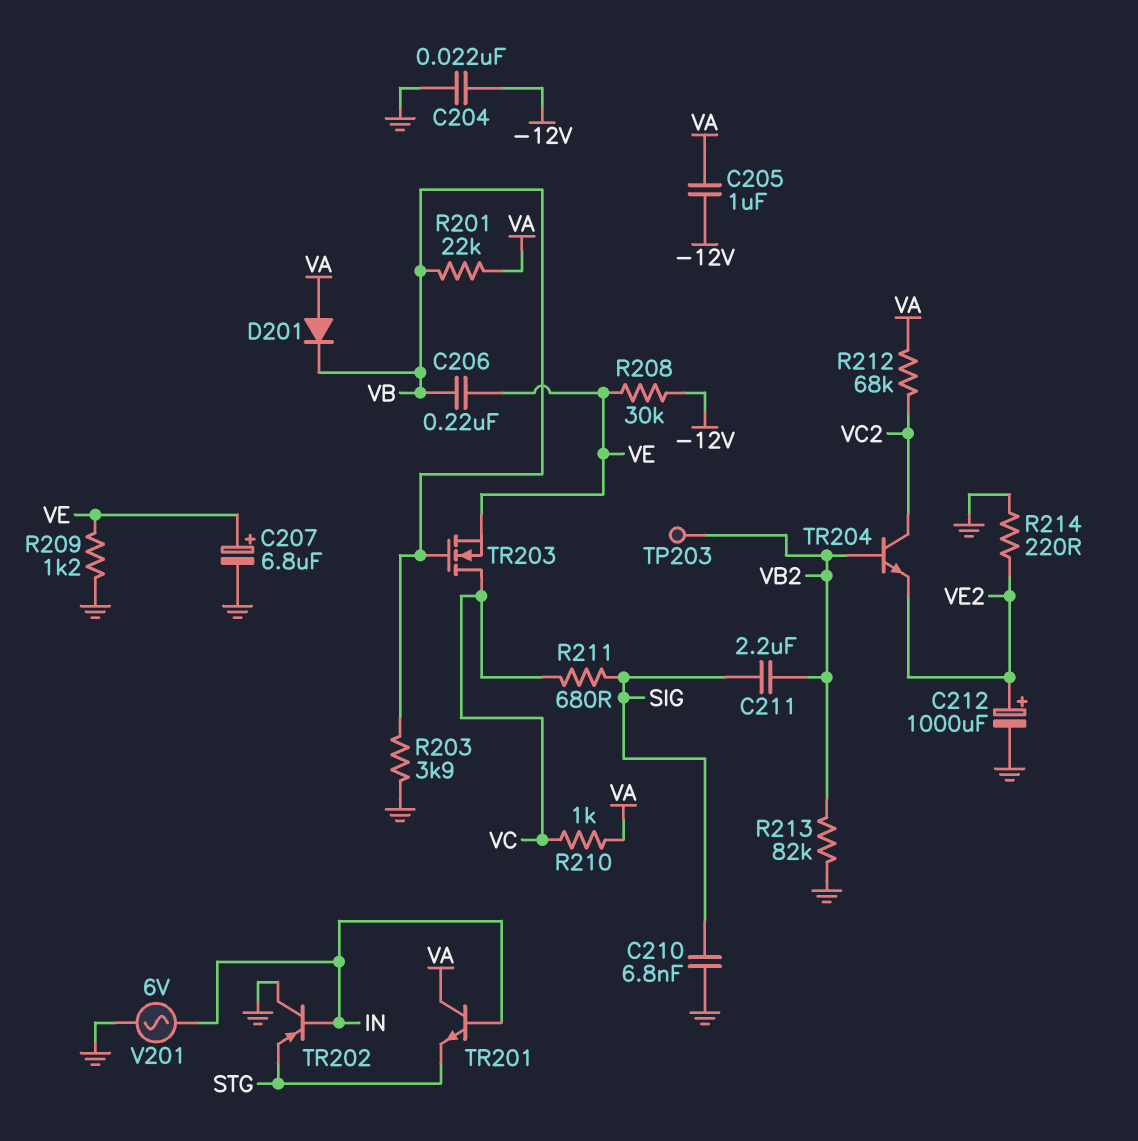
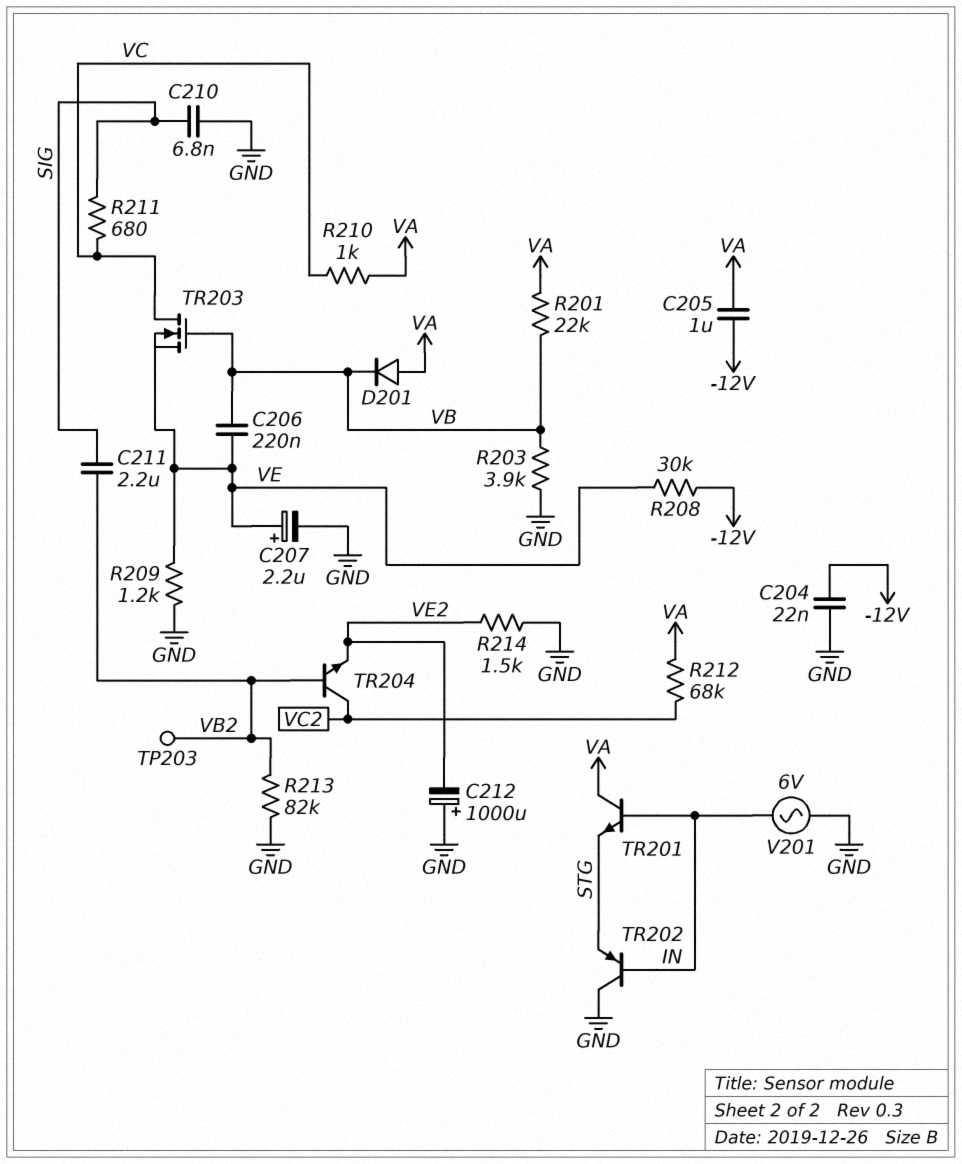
C207: 6.8uF (plus VE, minus GND) -> 2.2uF (plus VE, minus GND)
C212: 1000uF (plus VE2, minus GND) -> 1000uF (plus GND, minus VE2)
R214: 220 (GND, VE2) -> 1.5k (GND, VE2)

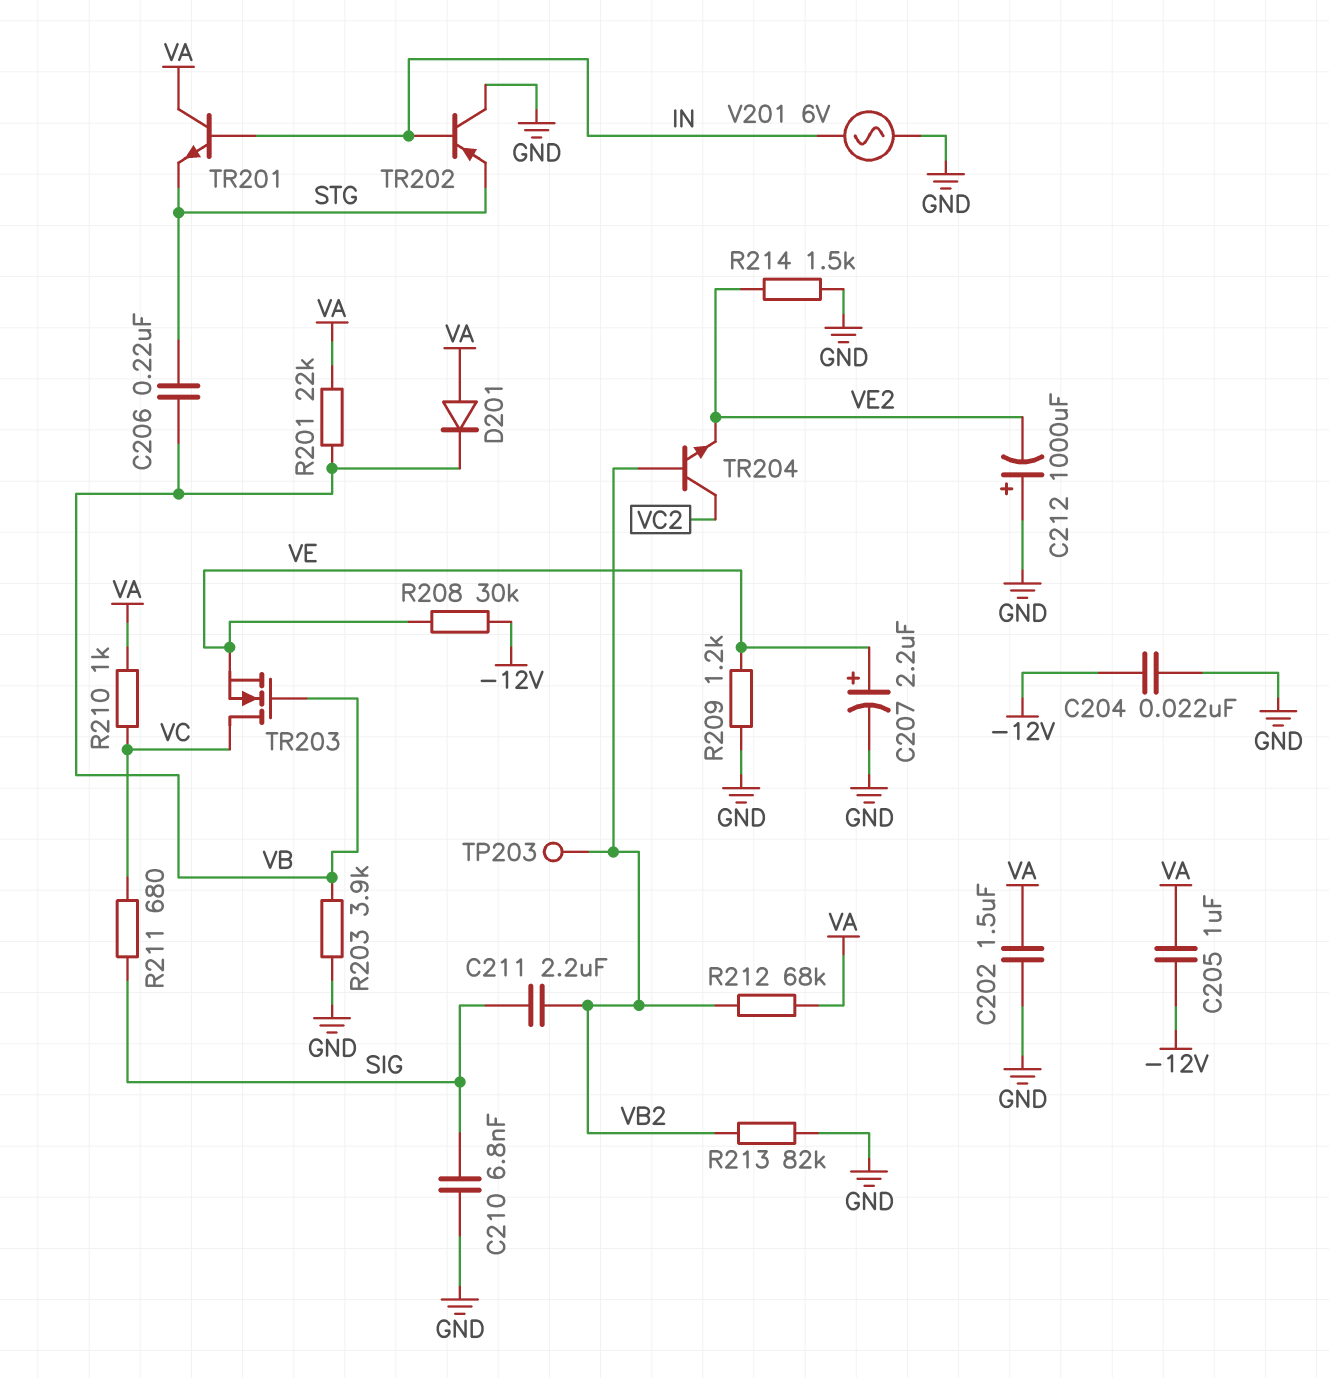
C202: none -> 1.5uF (GND, VA)
C206: 220nF (VB, VE) -> 220nF (STG, VB)
R212: 68k (VA, VC2) -> 68k (VA, VB2)

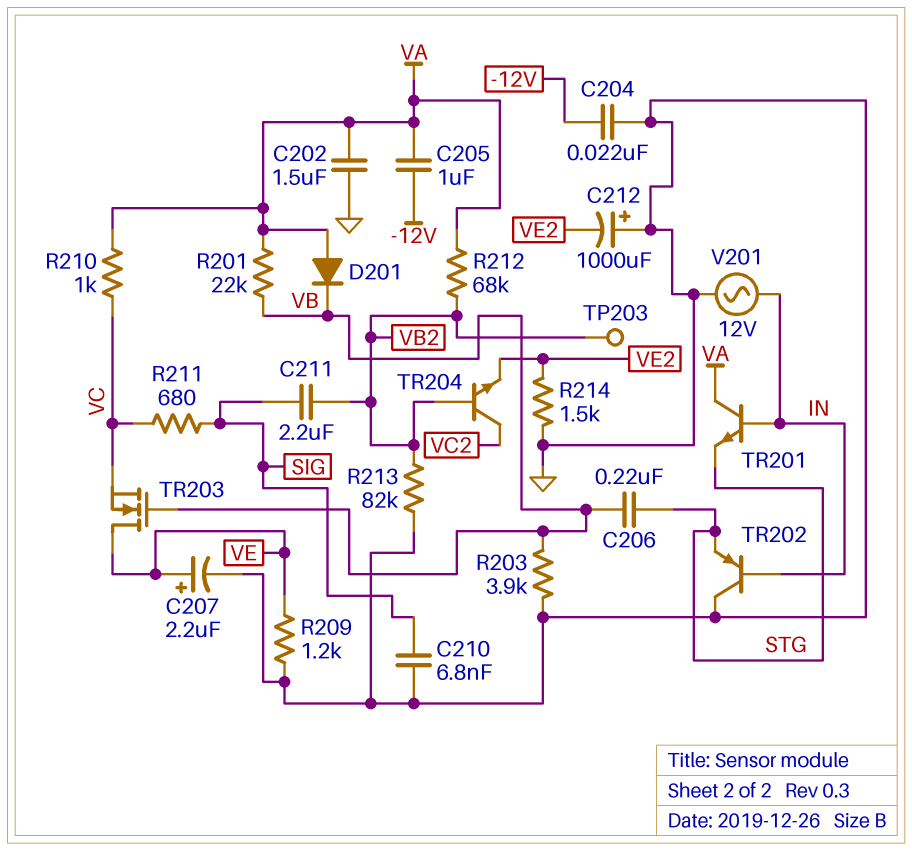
R208: 30k (-12V, VE) -> none
TR203: NMOS (G VB, D VC, S VE) -> NMOS (G VB, D VE, S VC)
V201: AC 6V (GND, IN) -> AC 12V (GND, IN)

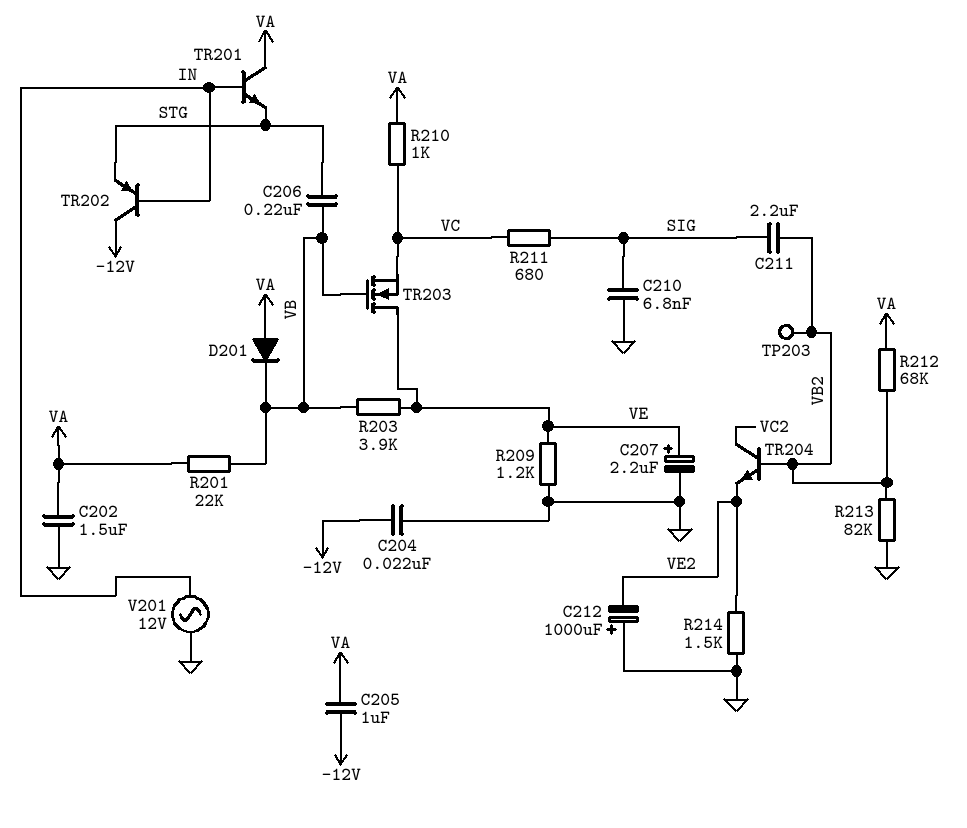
R203: 3.9k (GND, VB) -> 3.9k (VB, VE)
TR202: PNP (B IN, C GND, E STG) -> PNP (B IN, C -12V, E STG)

